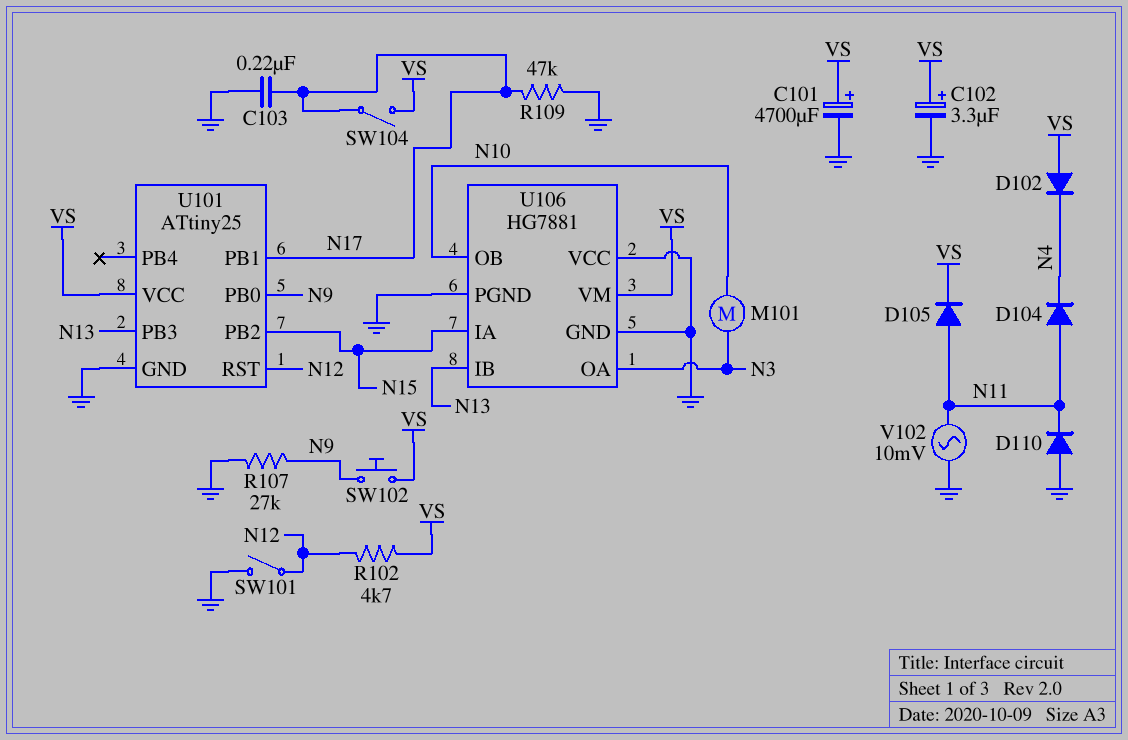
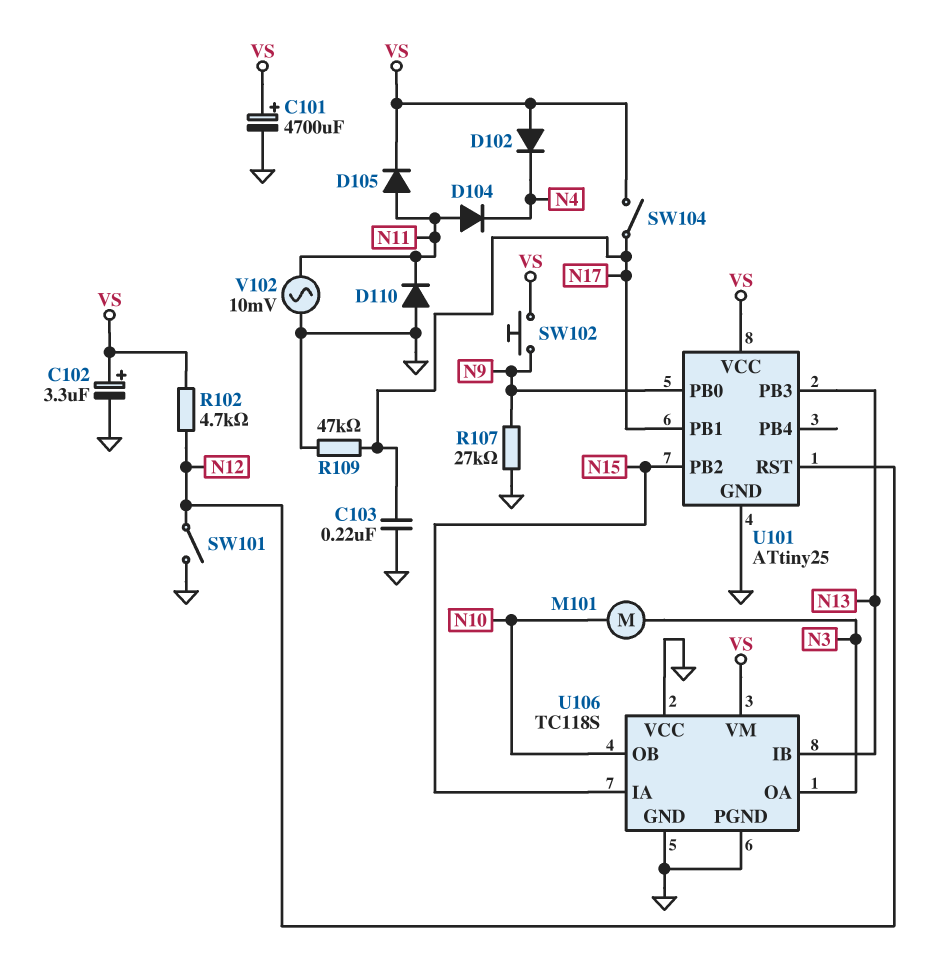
U106: HG7881 -> TC118S

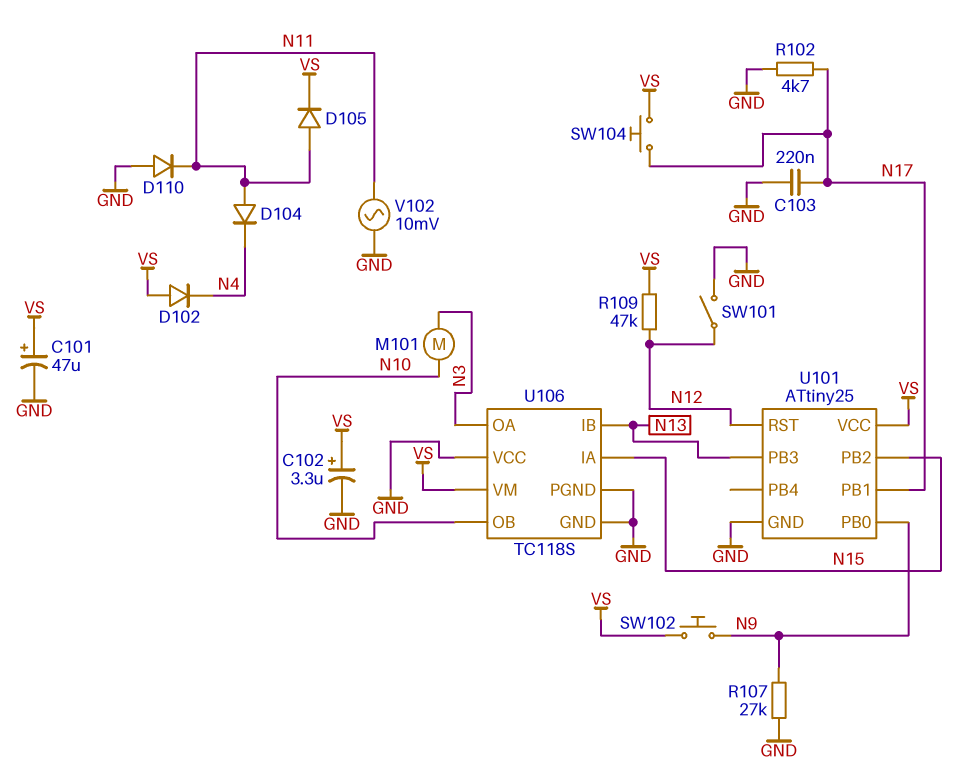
C101: 4700uF (plus VS, minus GND) -> 47uF (plus VS, minus GND)
R102: 4.7k (N12, VS) -> 4.7k (GND, N17)
R109: 47k (GND, N17) -> 47k (N12, VS)
SW104: switch (N17, VS) -> button (N17, VS)

